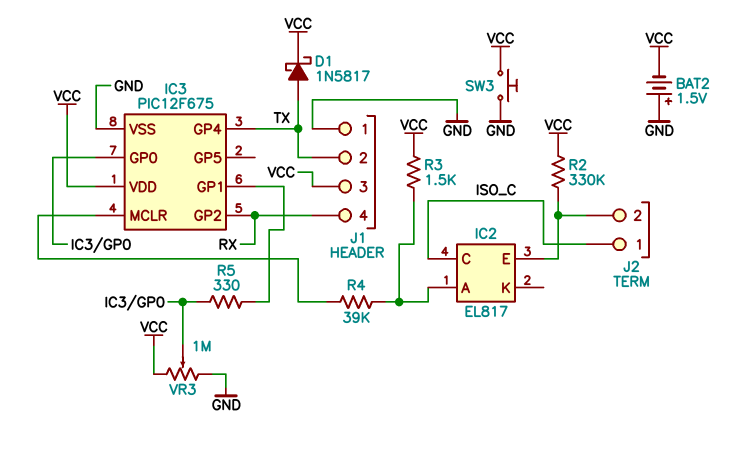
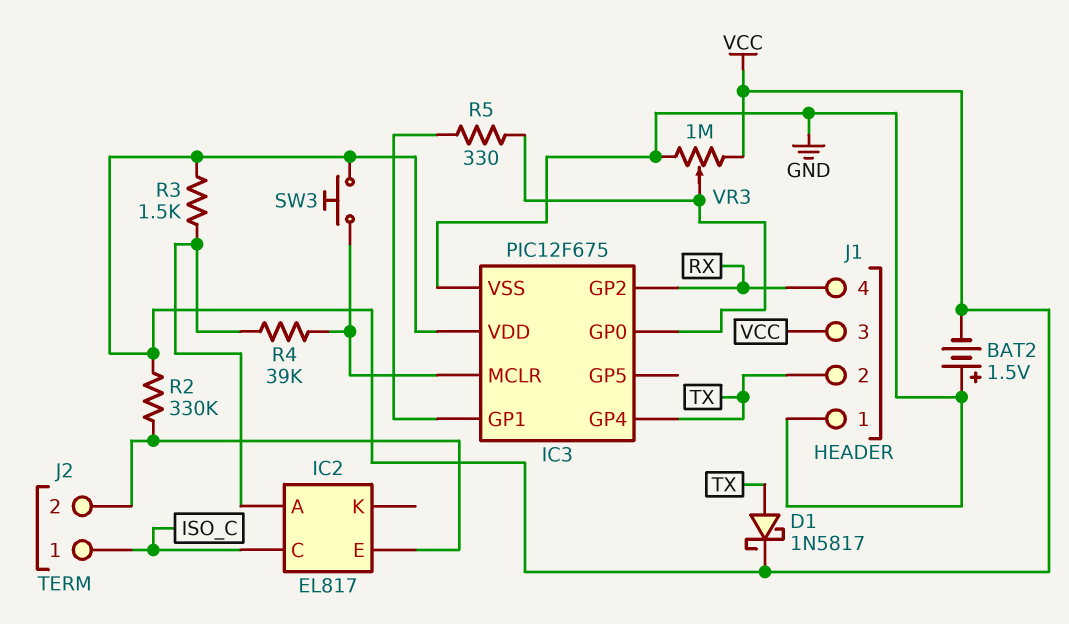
SW3: button (GND, VCC) -> button (IC3/MCLR, VCC)

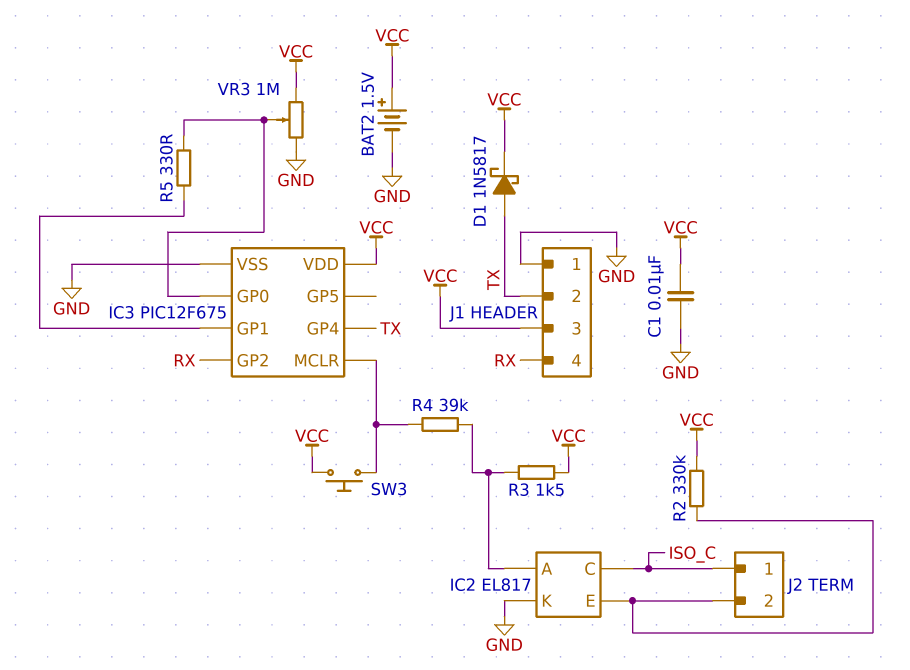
BAT2: 1.5V (plus GND, minus VCC) -> 1.5V (plus VCC, minus GND)
C1: none -> 10nF (GND, VCC)
IC2 pin K: none -> GND

